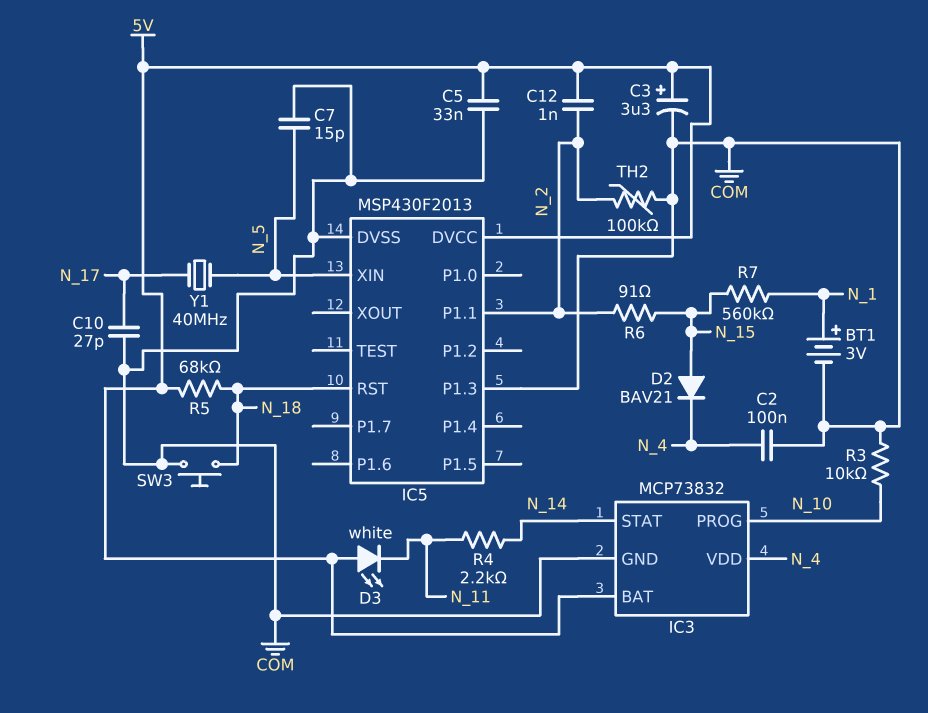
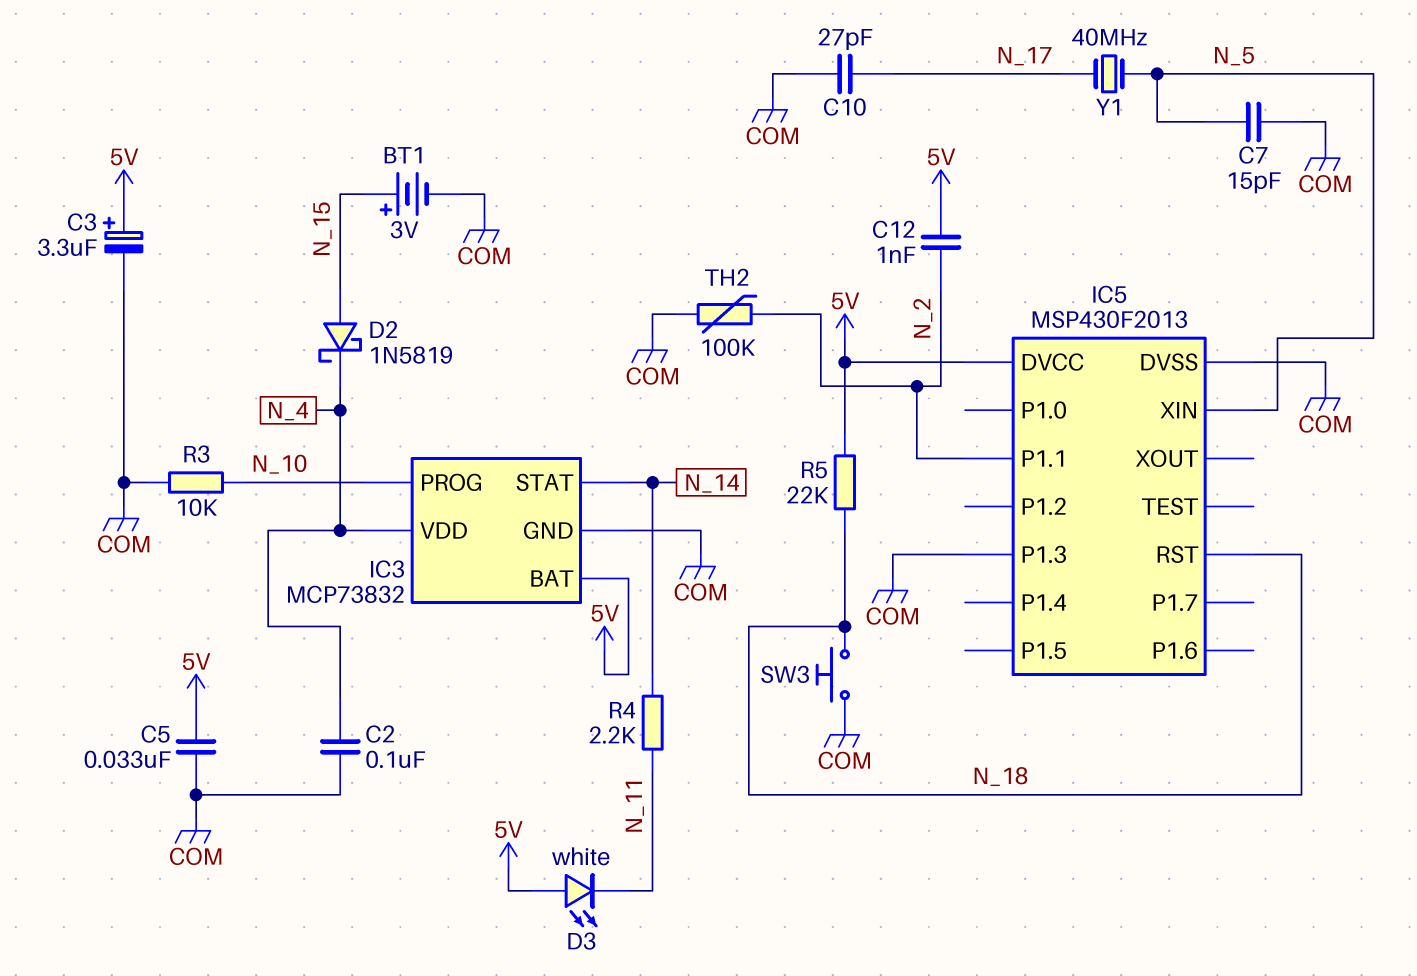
BT1: 3V (plus N_1, minus COM) -> 3V (plus N_15, minus COM)
D2: diode BAV21 (A N_15, K N_4) -> schottky 1N5819 (A N_15, K N_4)
R5: 68k (5V, N_18) -> 22k (5V, N_18)
R6: 91 (N_2, N_15) -> none
R7: 560k (N_1, N_15) -> none

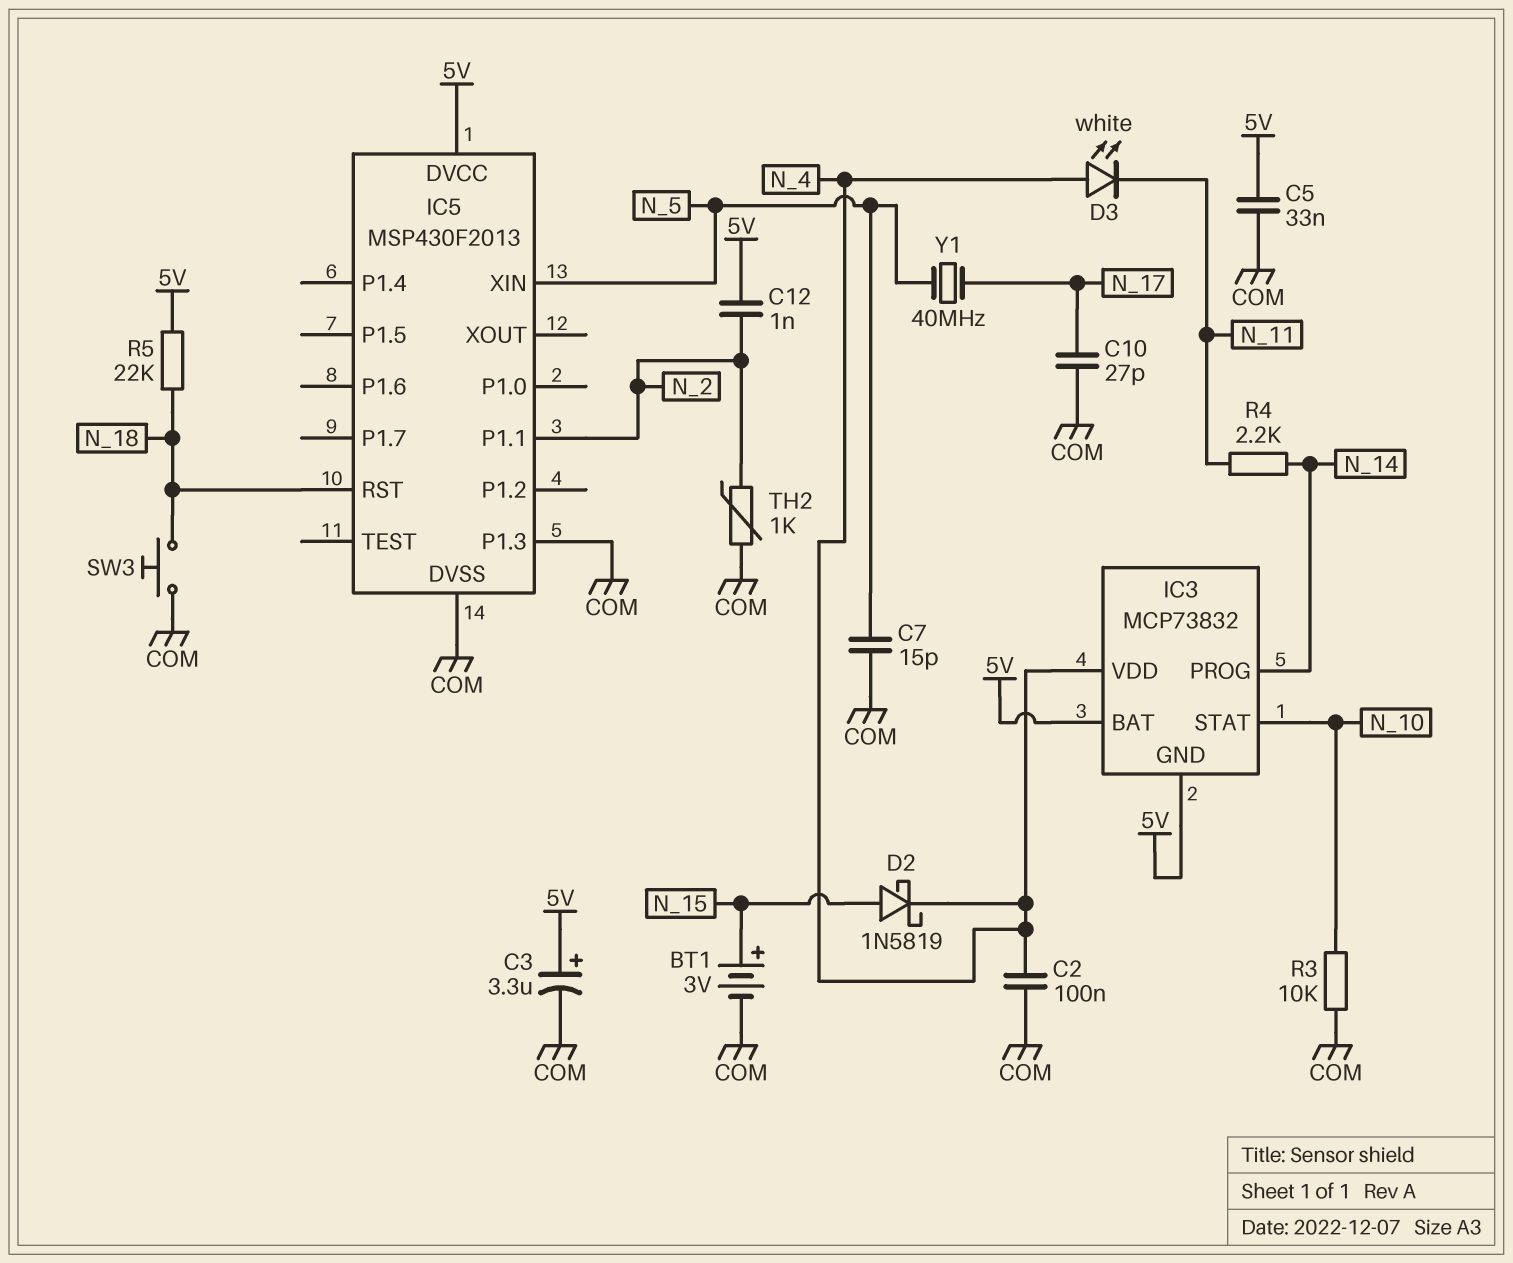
D3: LED white (A 5V, K N_11) -> LED white (A N_4, K N_11)
IC3 pin GND: COM -> 5V
IC3 pin PROG: N_10 -> N_14
IC3 pin STAT: N_14 -> N_10
TH2: 100k (COM, N_2) -> 1k (COM, N_2)

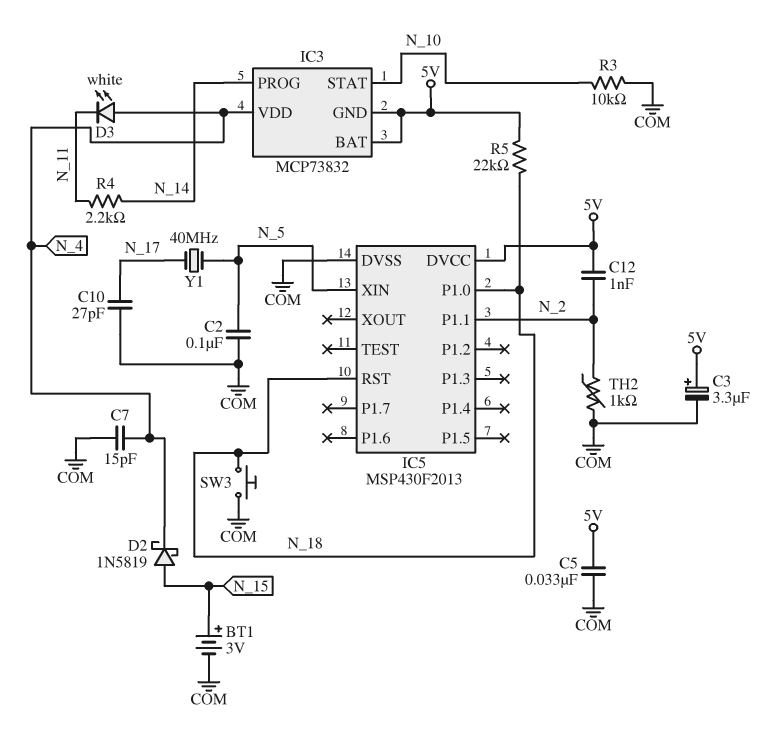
C2: 100nF (COM, N_4) -> 100nF (COM, N_5)
C7: 15pF (COM, N_5) -> 15pF (COM, N_4)
IC5 pin P1.0: none -> N_18
IC5 pin P1.3: COM -> none

